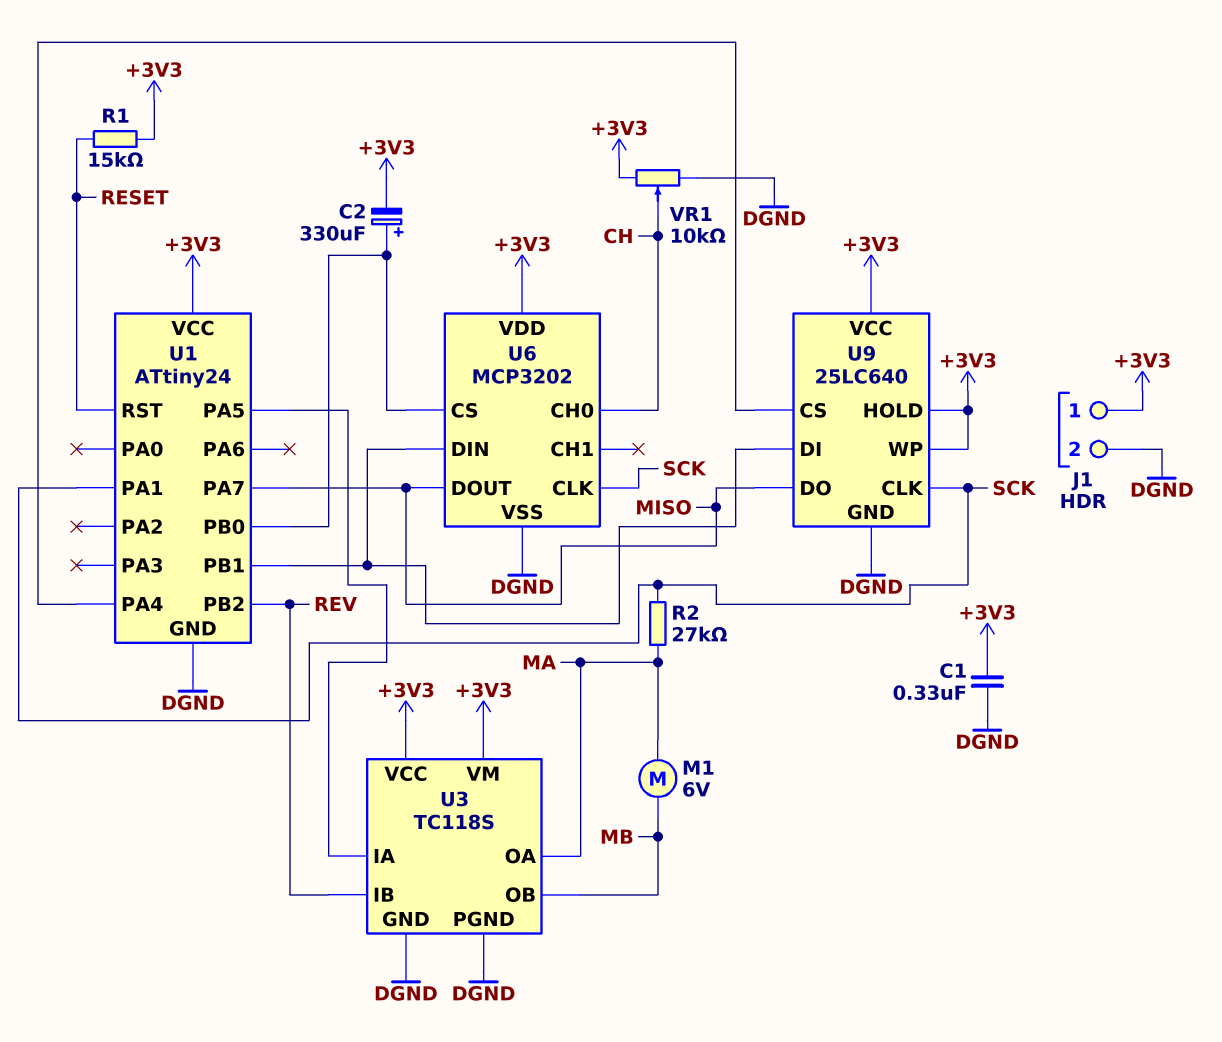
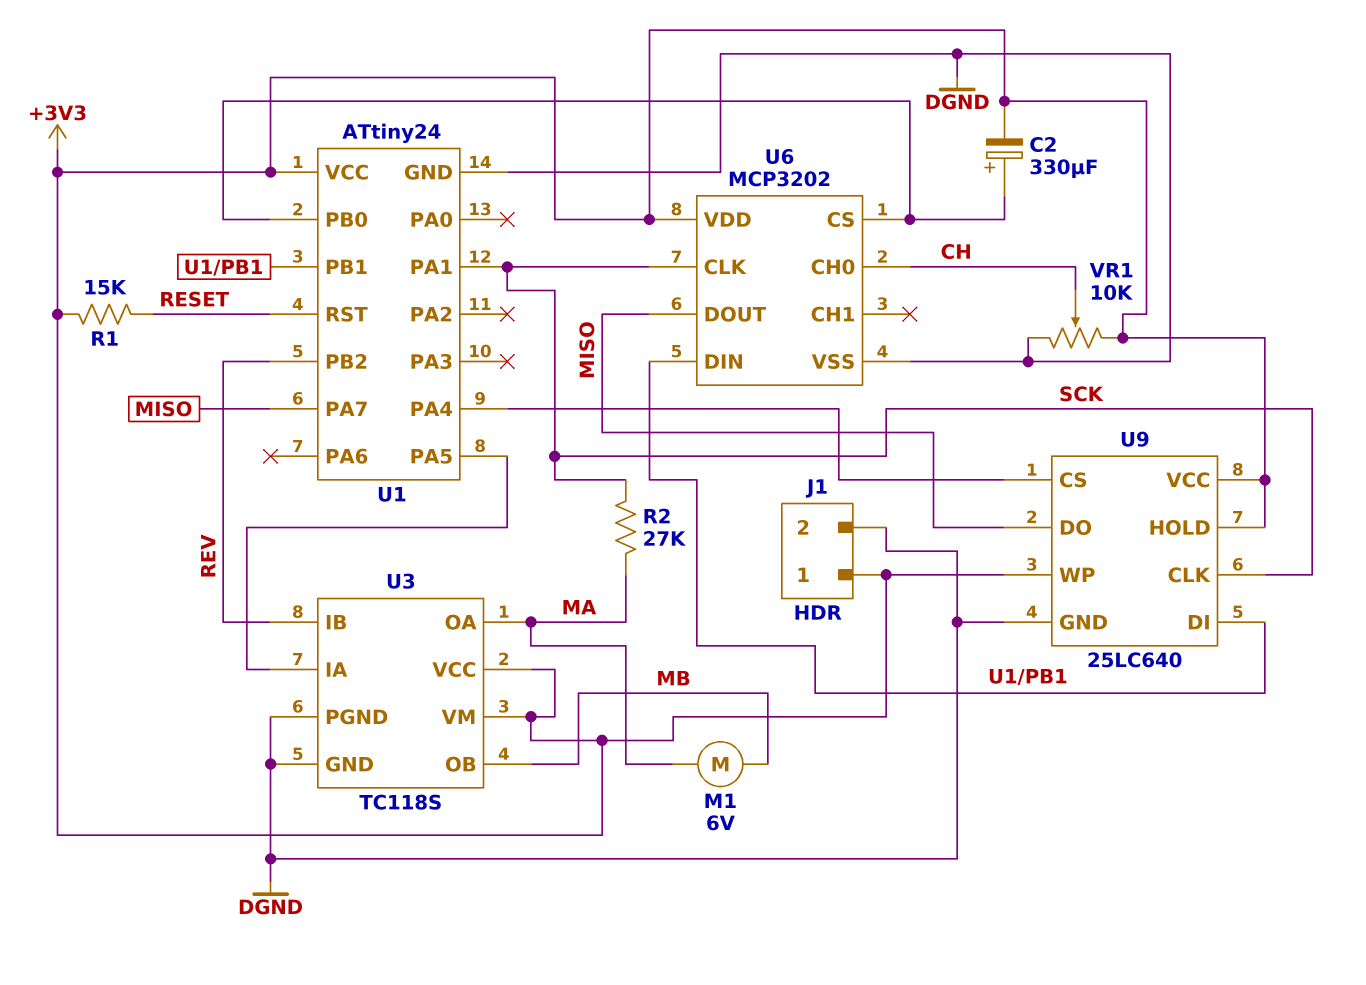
C1: 330nF (+3V3, DGND) -> none

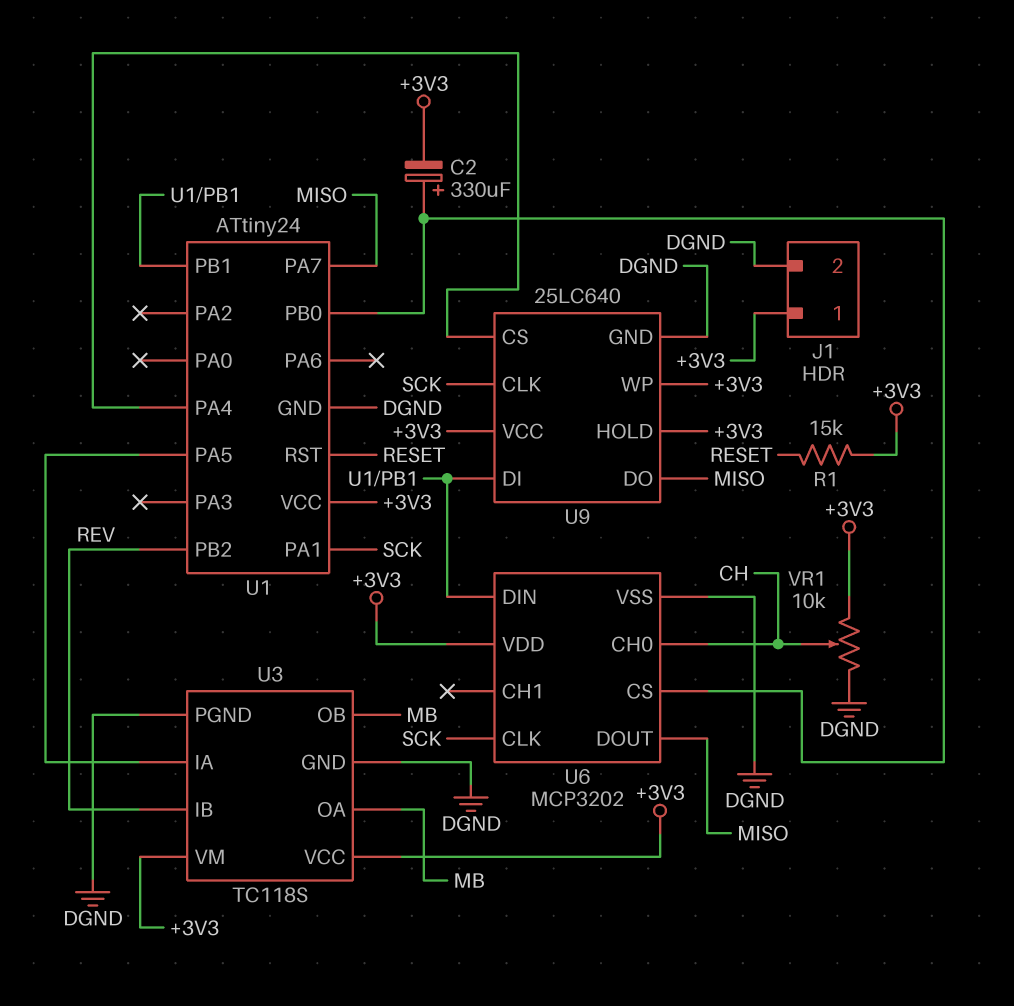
M1: motor 6V (MA, MB) -> none
R2: 27k (MA, SCK) -> none
U3 pin OA: MA -> MB

